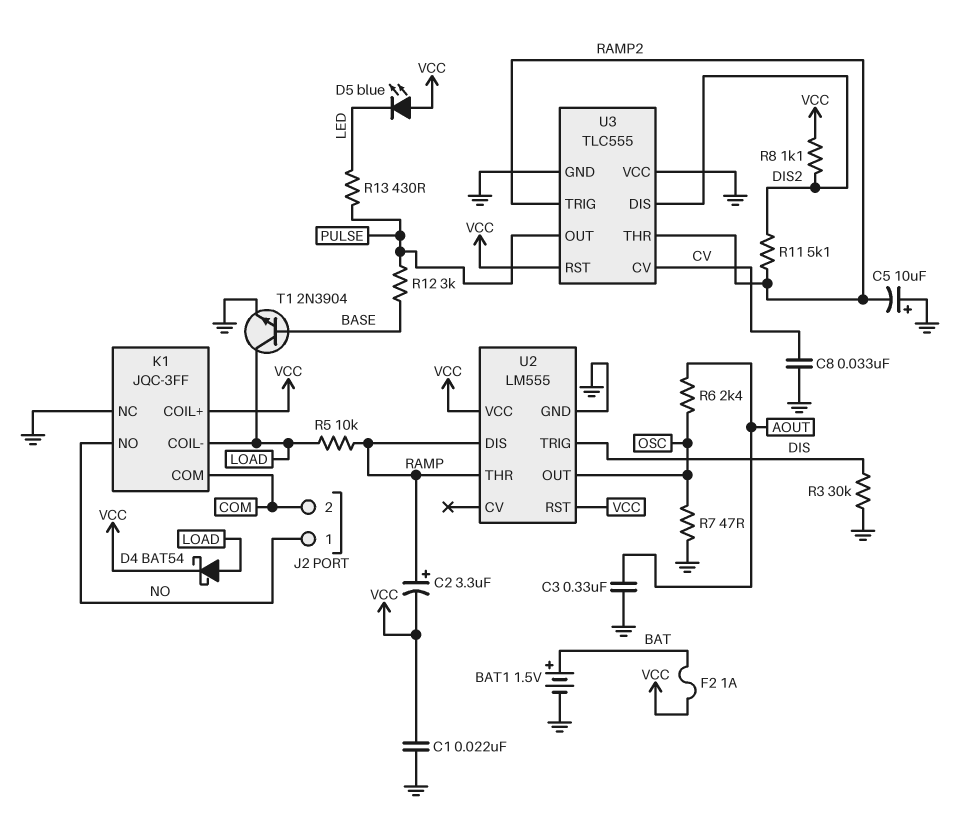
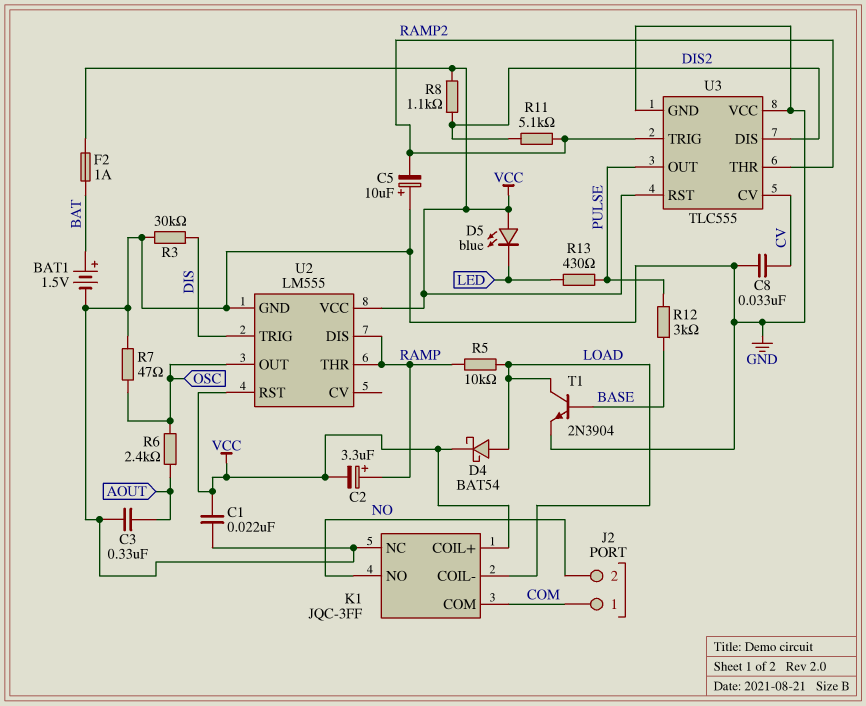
J2 pin 1: NO -> COM
J2 pin 2: COM -> NO

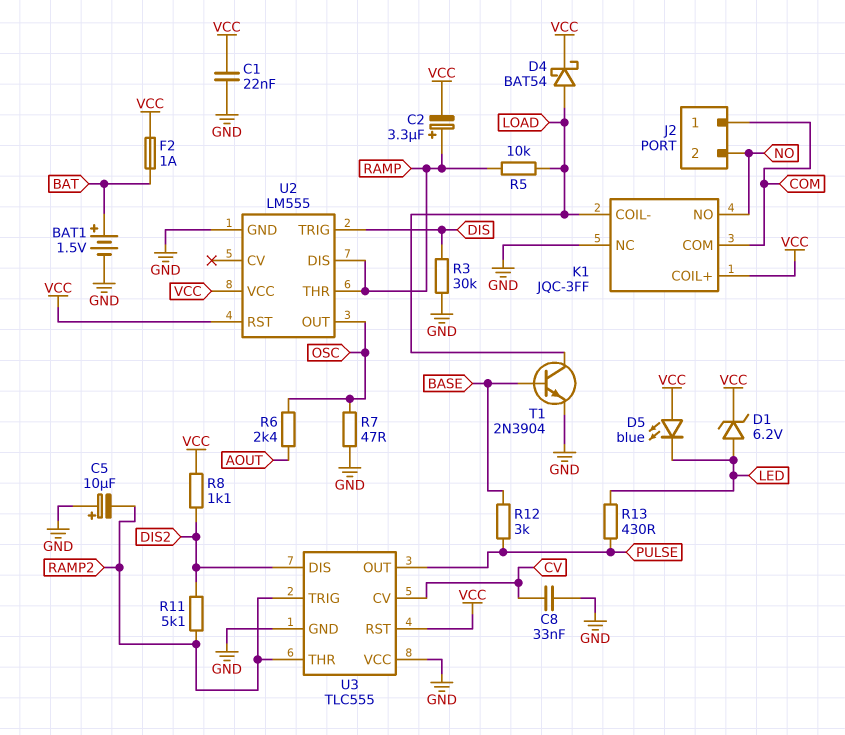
C3: 330nF (AOUT, GND) -> none
D1: none -> zener 6.2V (A LED, K VCC)

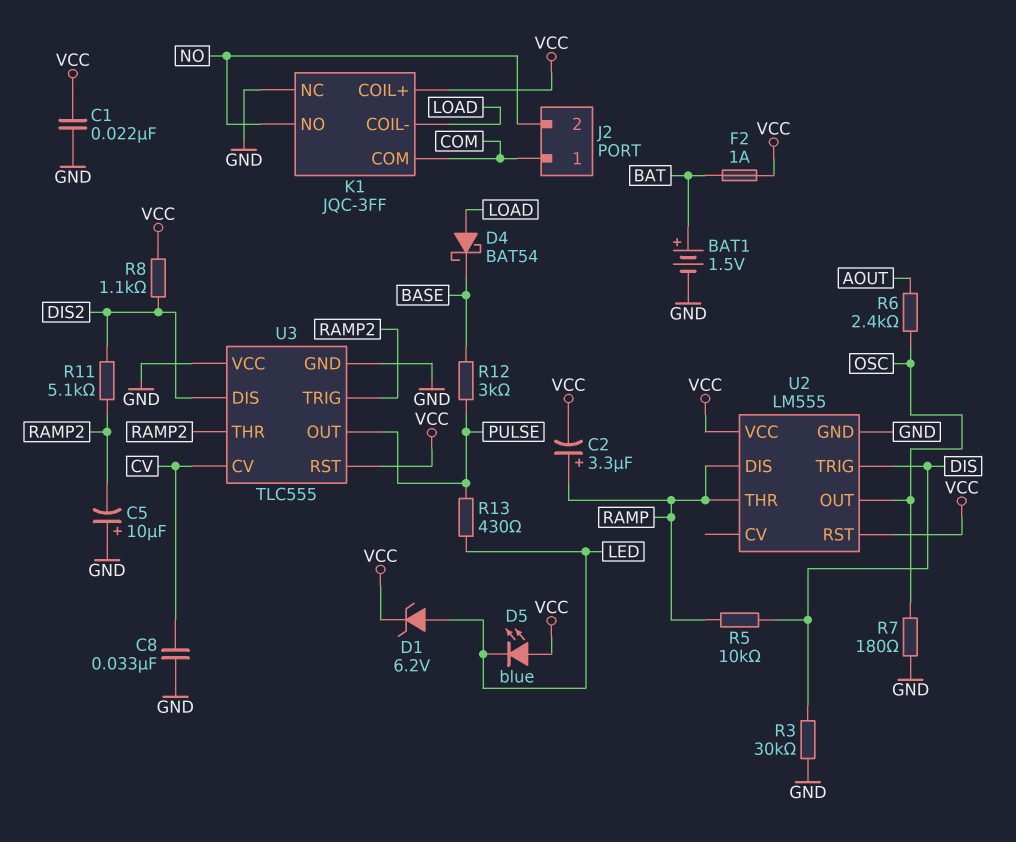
D4: schottky BAT54 (A LOAD, K VCC) -> schottky BAT54 (A LOAD, K BASE)
R5: 10k (LOAD, RAMP) -> 10k (DIS, RAMP)
R7: 47 (GND, OSC) -> 180 (GND, OSC)
T1: NPN 2N3904 (B BASE, C LOAD, E GND) -> none

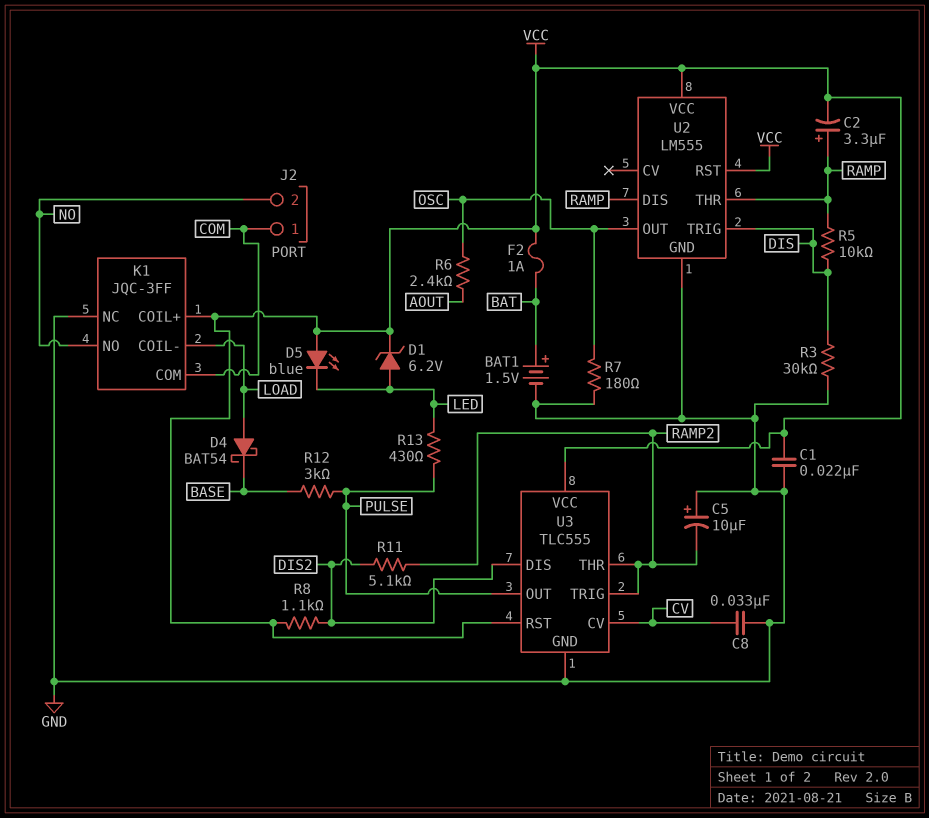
U3 pin VCC: GND -> VCC

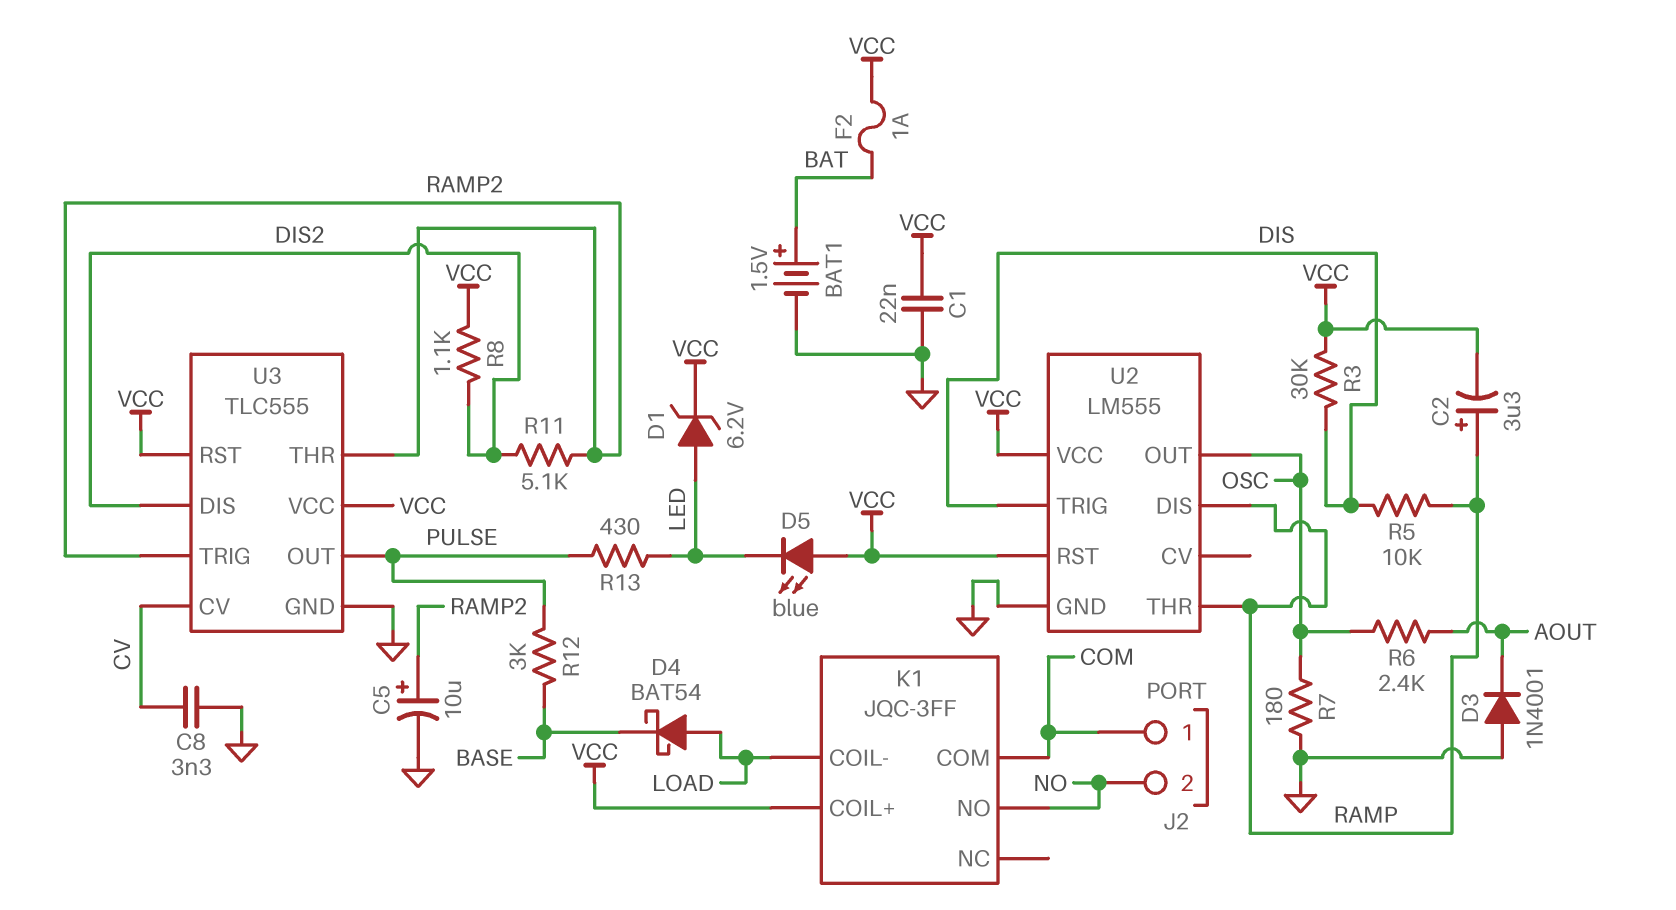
C5: 10uF (plus GND, minus RAMP2) -> 10uF (plus RAMP2, minus GND)
C8: 33nF (CV, GND) -> 3.3nF (CV, GND)
D3: none -> diode 1N4001 (A GND, K AOUT)
K1 pin NC: GND -> none
R3: 30k (DIS, GND) -> 30k (DIS, VCC)

